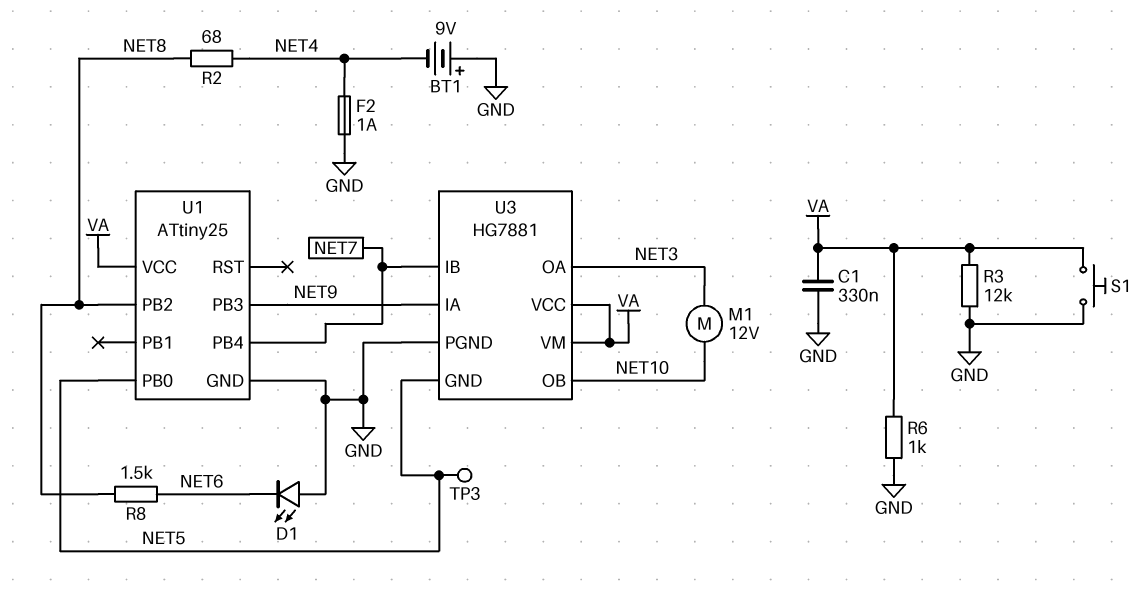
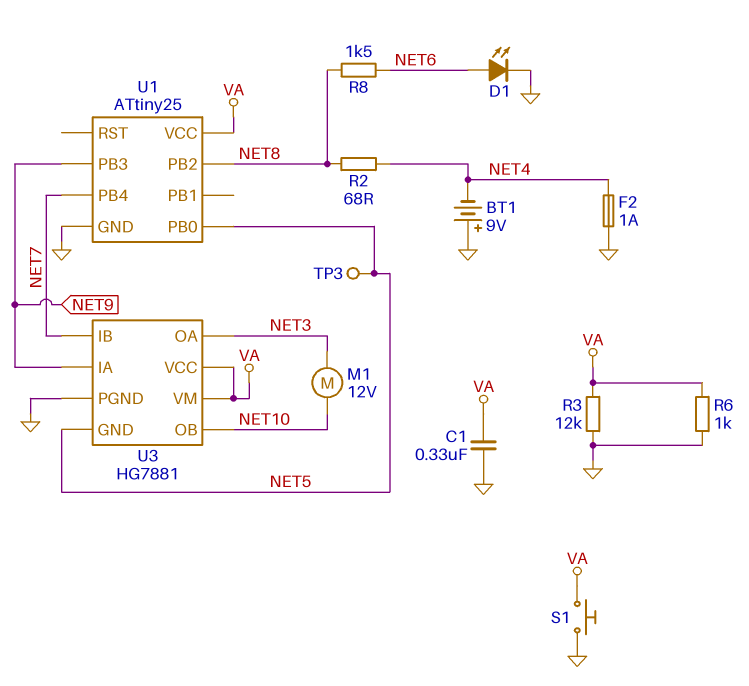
D1: LED (A GND, K NET6) -> LED (A NET6, K GND)

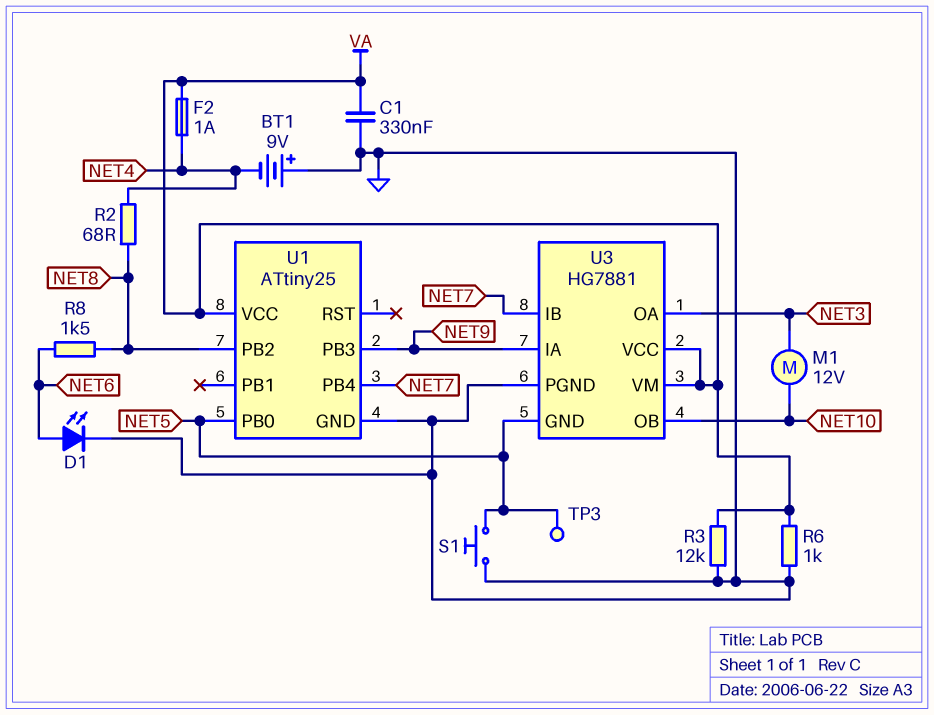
F2: 1A (GND, NET4) -> 1A (NET4, VA)
S1: button (GND, VA) -> button (GND, NET5)

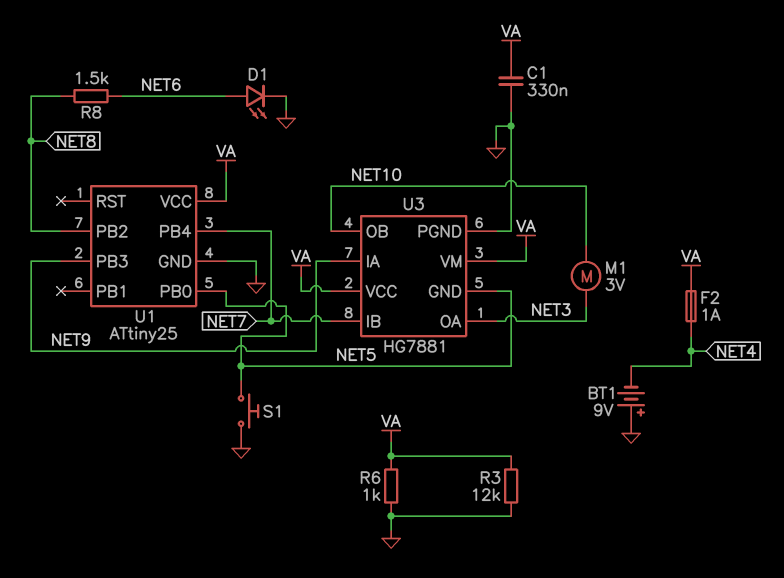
M1: motor 12V (NET3, NET10) -> motor 3V (NET3, NET10)
R2: 68 (NET4, NET8) -> none
TP3: test point (NET5) -> none

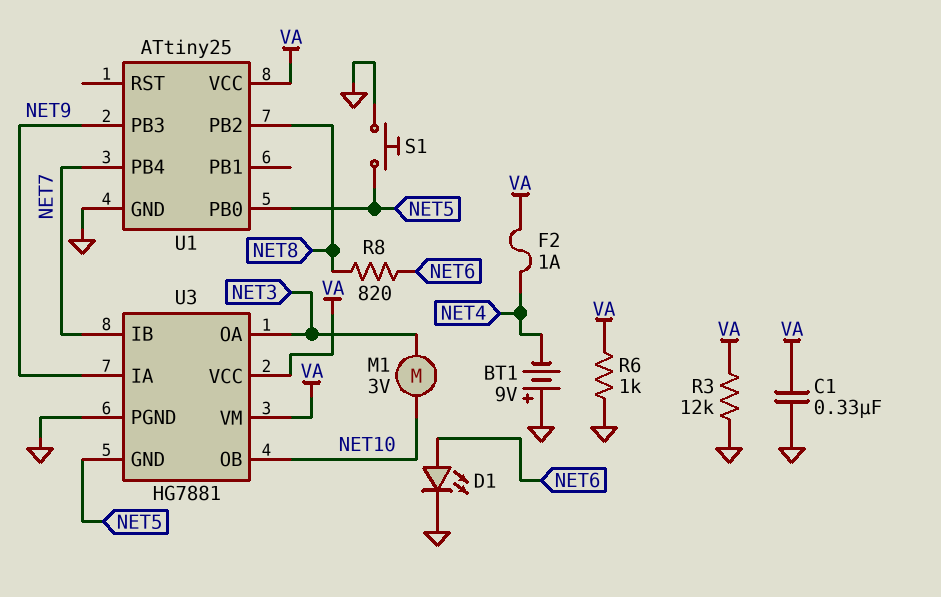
R8: 1.5k (NET6, NET8) -> 820 (NET6, NET8)

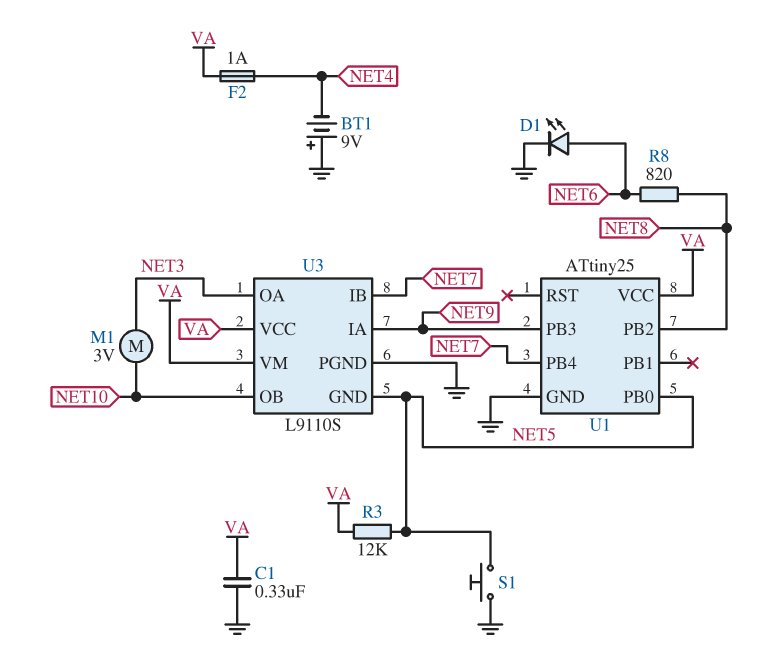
R3: 12k (GND, VA) -> 12k (NET5, VA)
R6: 1k (GND, VA) -> none
U3: HG7881 -> L9110S

